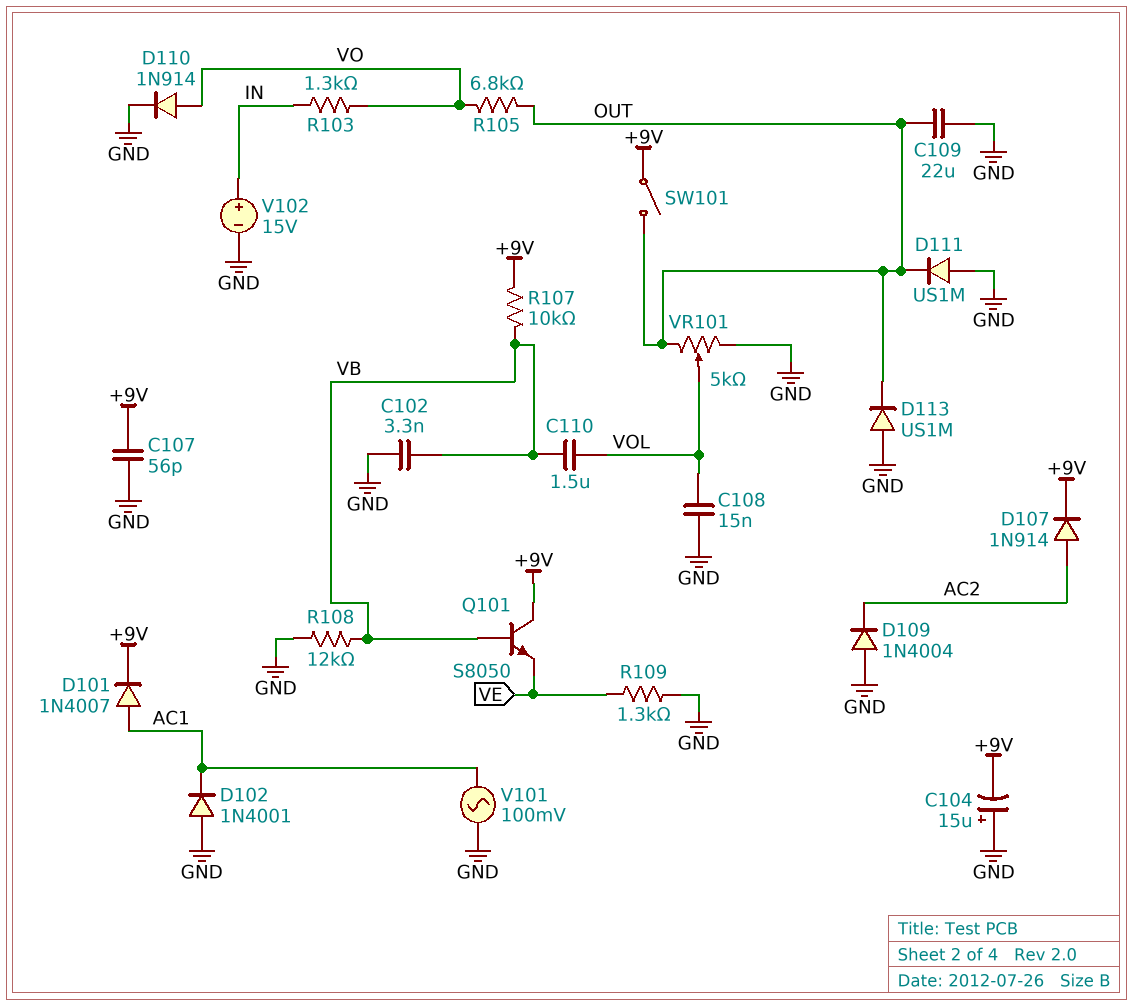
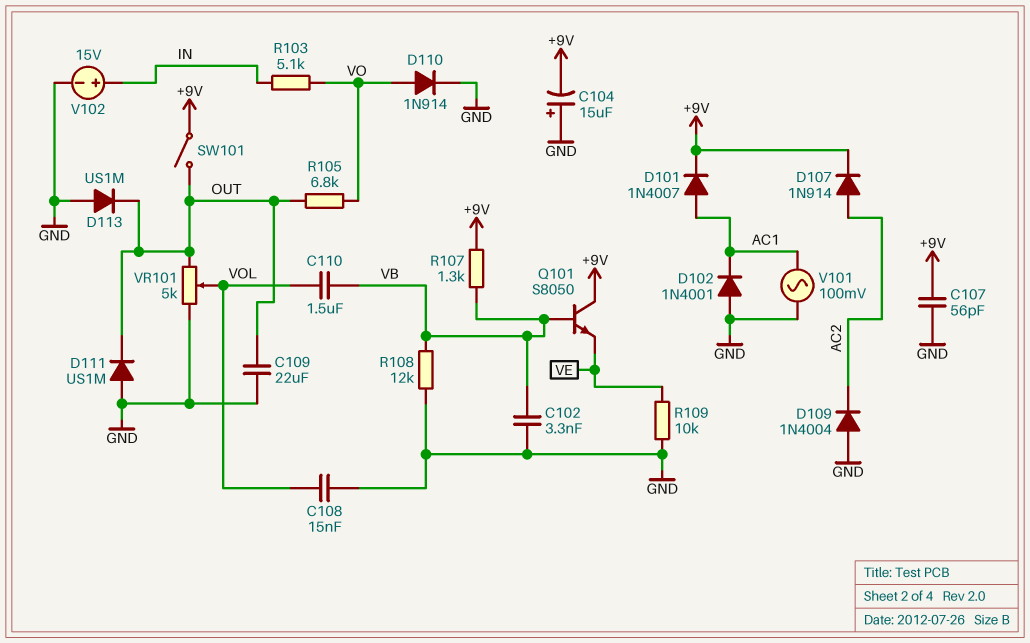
R103: 1.3k (IN, VO) -> 5.1k (IN, VO)
R107: 10k (+9V, VB) -> 1.3k (+9V, VB)
R109: 1.3k (GND, VE) -> 10k (GND, VE)

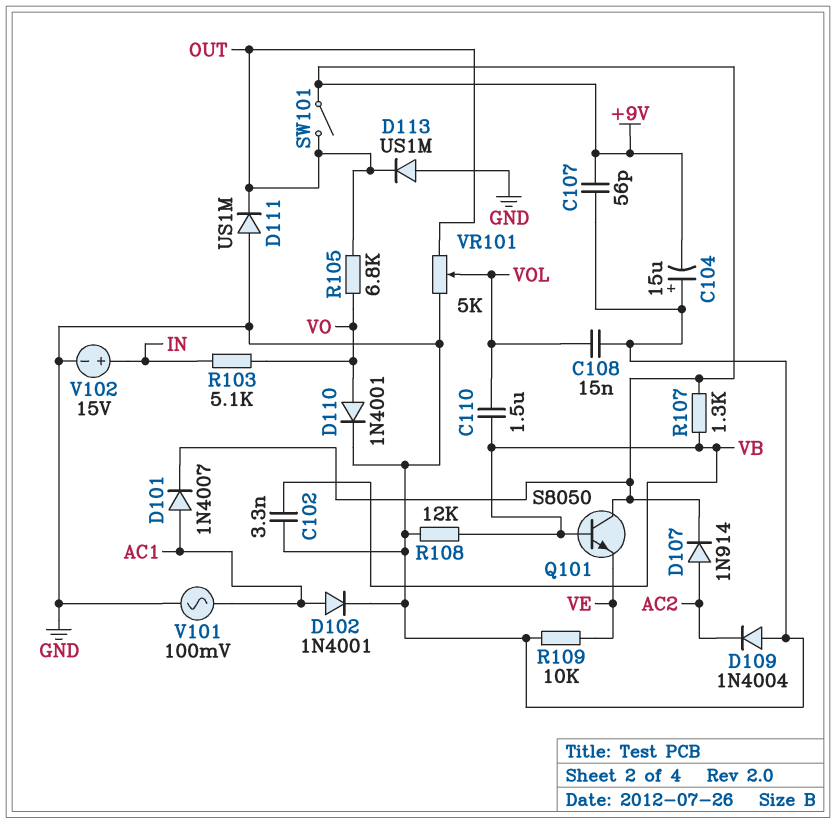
C109: 22uF (GND, OUT) -> none
D102: diode 1N4001 (A GND, K AC1) -> diode 1N4001 (A AC1, K GND)
D110: diode 1N914 (A VO, K GND) -> diode 1N4001 (A VO, K GND)

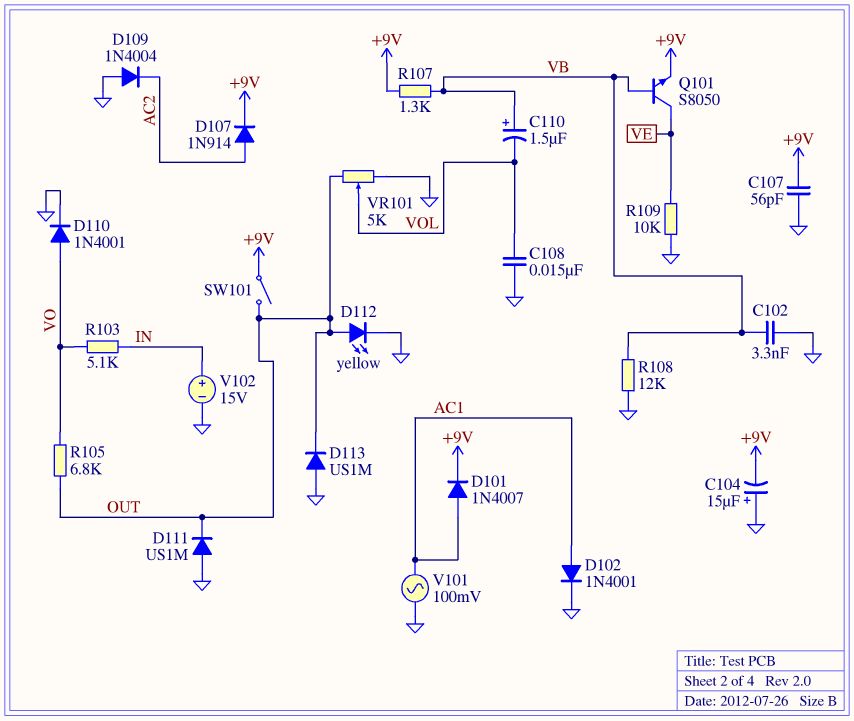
C110: 1.5uF (VB, VOL) -> 1.5uF (plus VB, minus VOL)
D112: none -> LED yellow (A OUT, K GND)
Q101: NPN S8050 (B VB, C +9V, E VE) -> NPN S8050 (B VB, C VE, E +9V)

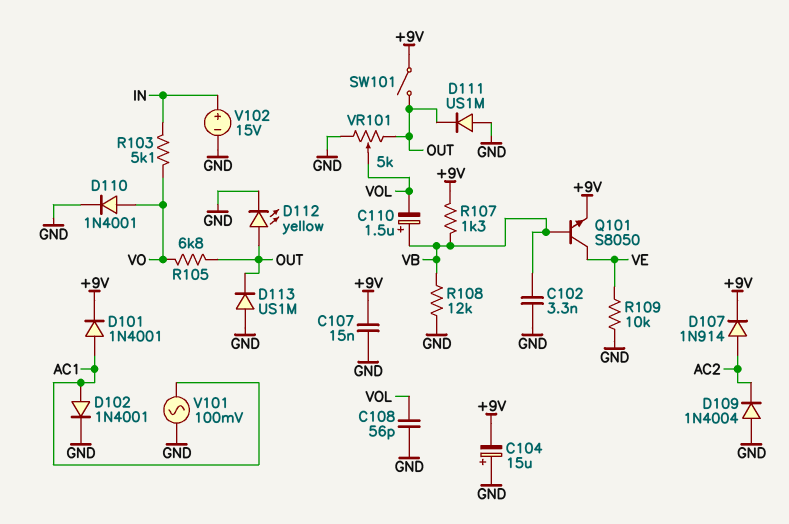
C107: 56pF (+9V, GND) -> 15nF (+9V, GND)
C108: 15nF (GND, VOL) -> 56pF (GND, VOL)
D101: diode 1N4007 (A AC1, K +9V) -> diode 1N4001 (A AC1, K +9V)

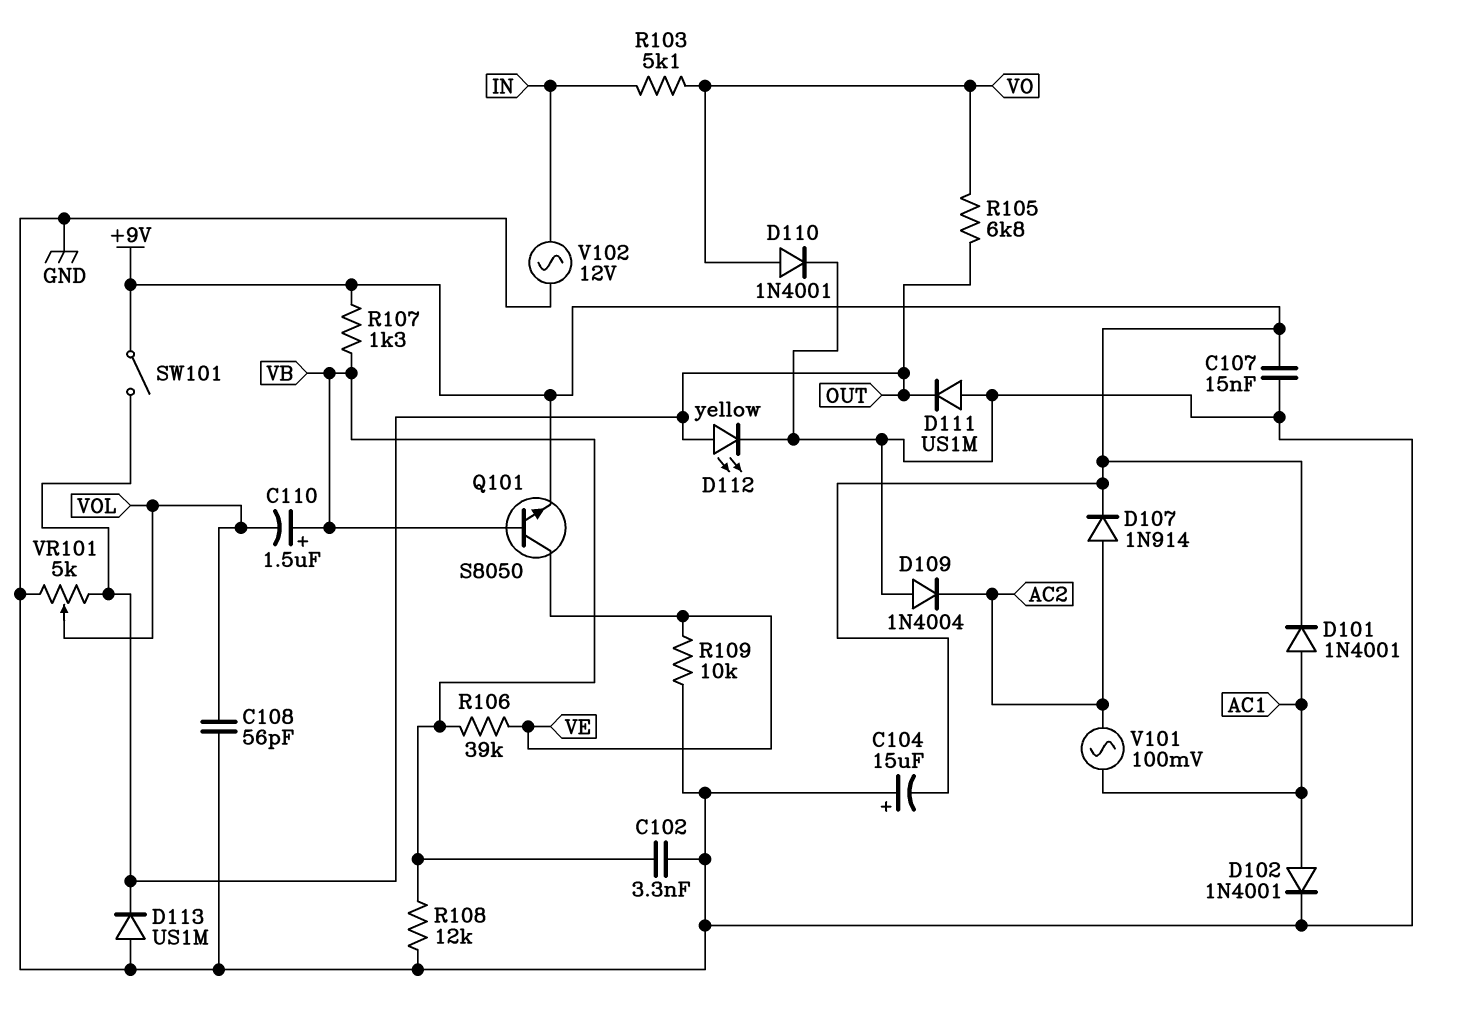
R106: none -> 39k (VB, VE)
V101: AC 100mV (AC1, GND) -> AC 100mV (AC1, AC2)
V102: 15V (plus IN, minus GND) -> AC 12V (GND, IN)

